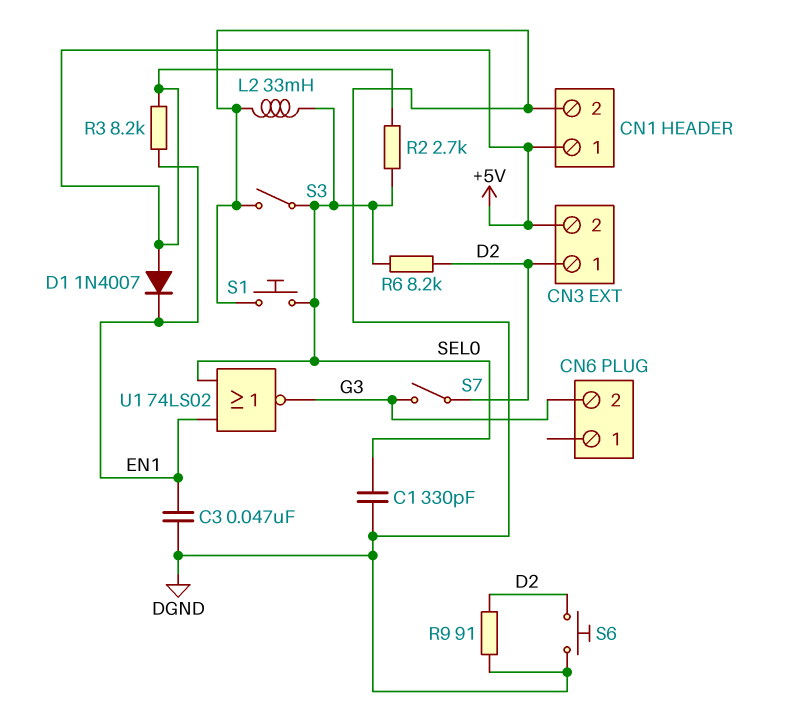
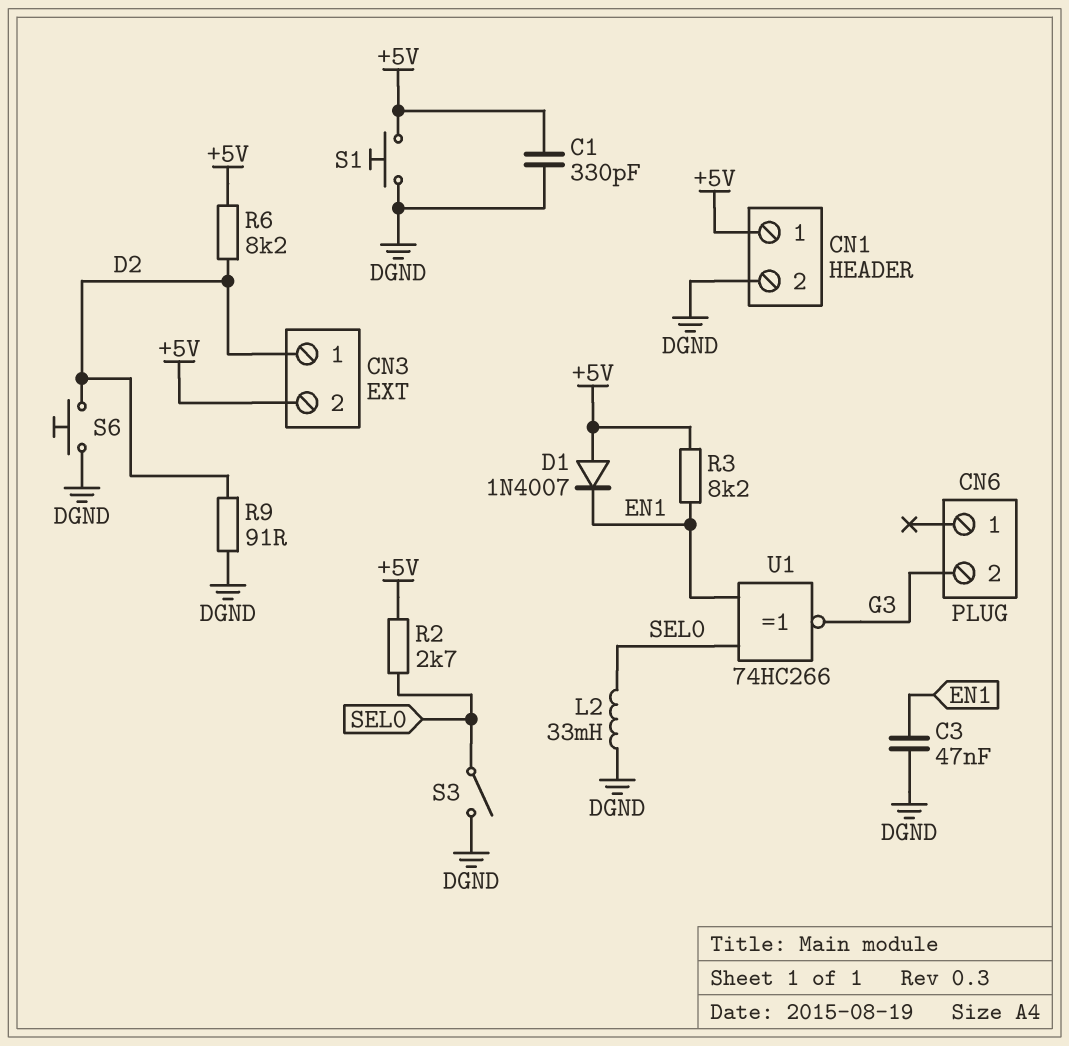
C1: 330pF (DGND, SEL0) -> 330pF (+5V, DGND)
R6: 8.2k (D2, SEL0) -> 8.2k (+5V, D2)
S1: button (DGND, SEL0) -> button (+5V, DGND)
S7: switch (D2, G3) -> none
U1: NOR 74LS02 (in EN1, in SEL0, out G3) -> XNOR 74HC266 (in EN1, in SEL0, out G3)

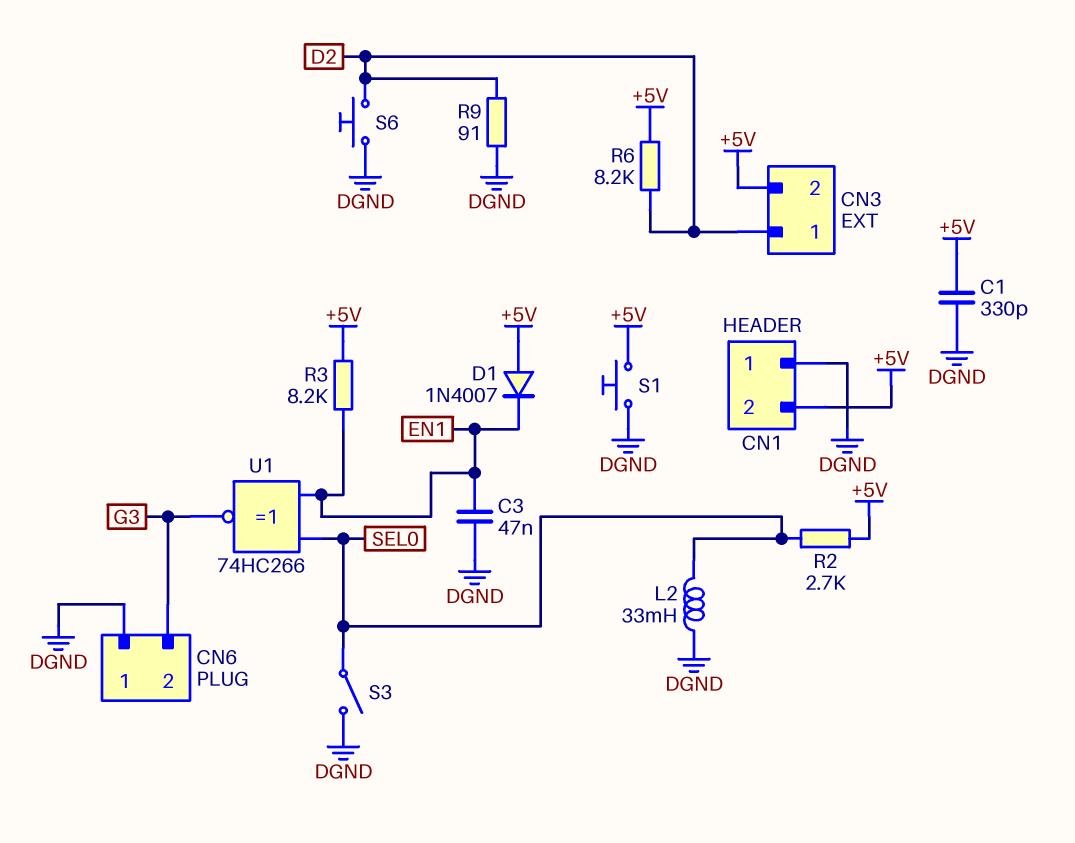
CN1 pin 1: +5V -> DGND
CN1 pin 2: DGND -> +5V
CN6 pin 1: none -> DGND

